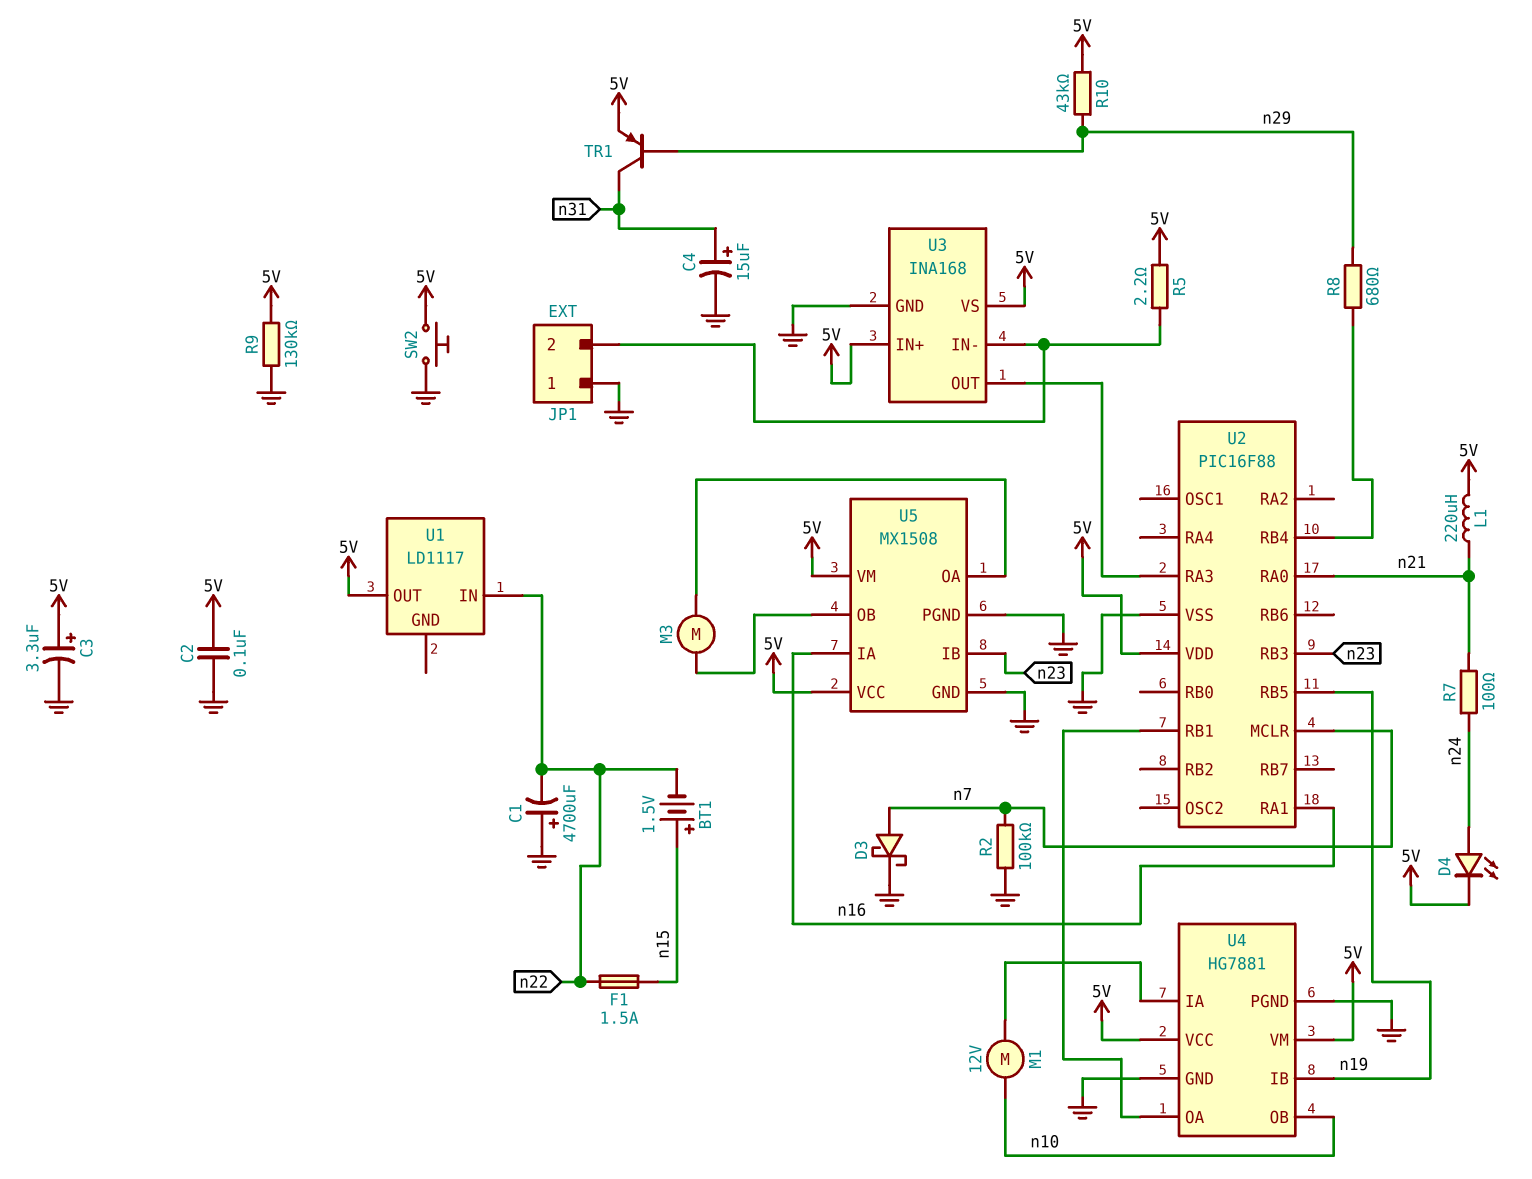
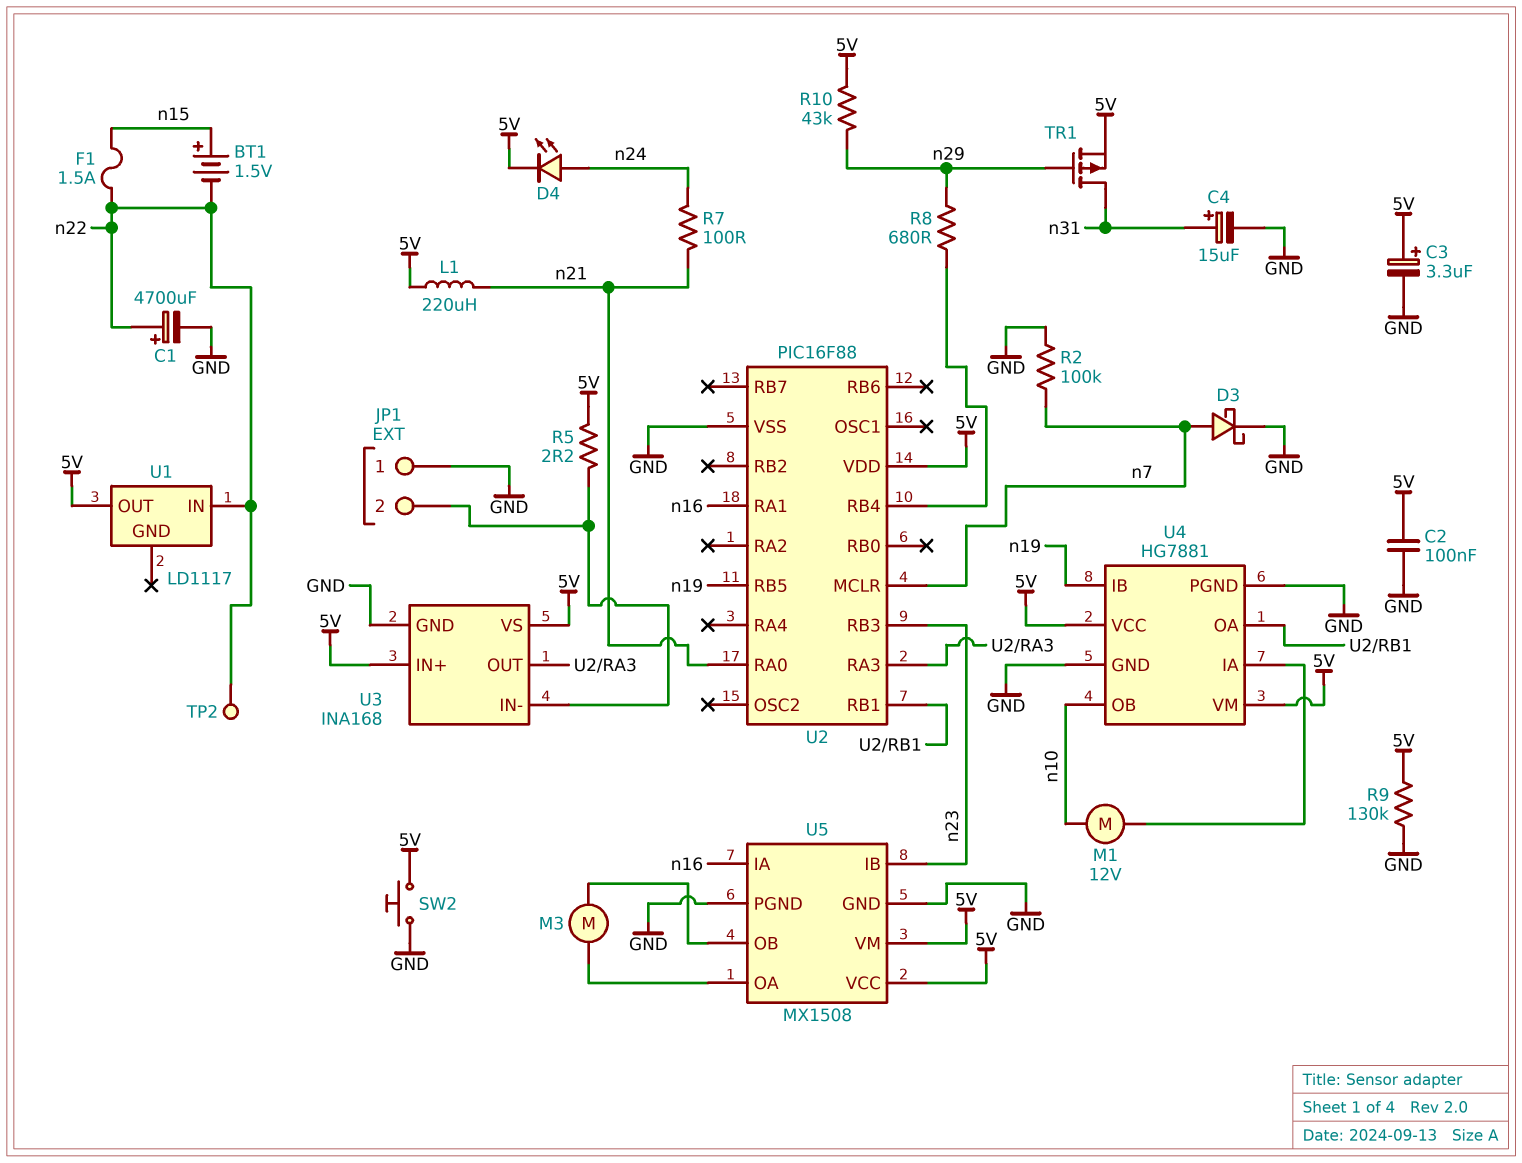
C1: 4700uF (plus GND, minus n22) -> 4700uF (plus n22, minus GND)
TP2: none -> test point (n22)
TR1: PNP (B n29, C n31, E 5V) -> PMOS (G n29, D n31, S 5V)

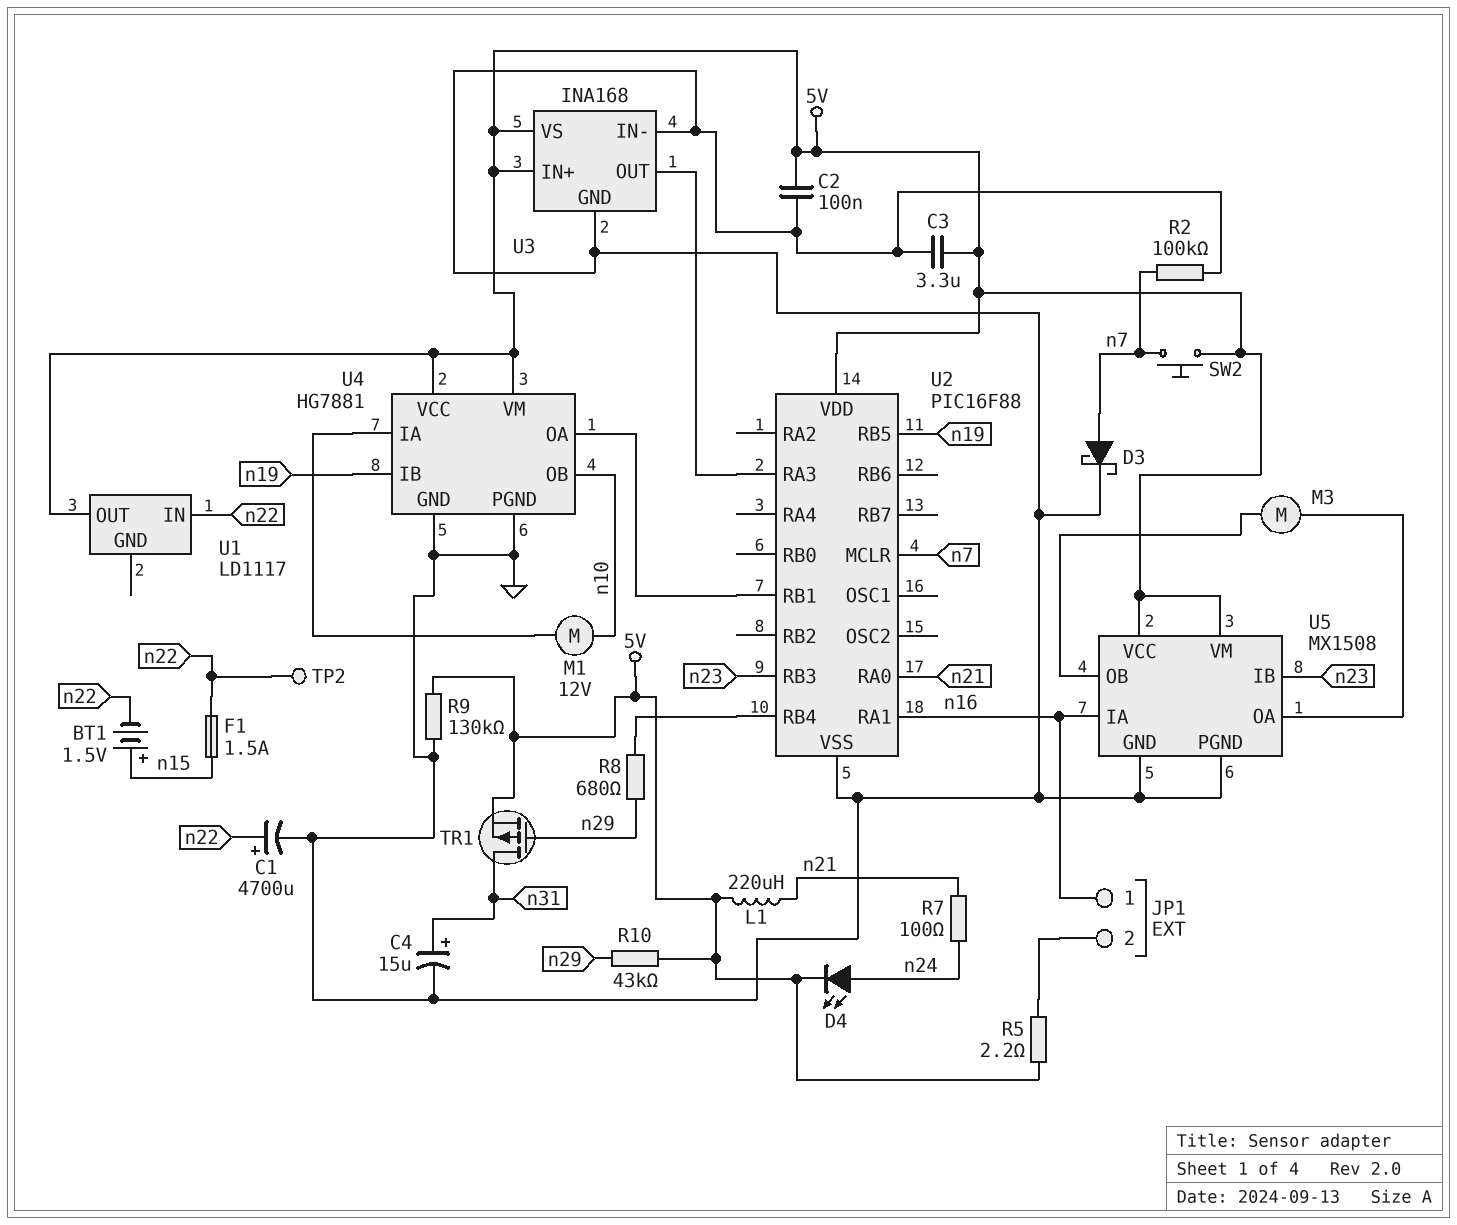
C3: 3.3uF (plus 5V, minus GND) -> 3.3uF (5V, GND)
JP1 pin 1: GND -> n16
SW2: button (5V, GND) -> button (5V, n7)
U3 pin IN-: JP1/2 -> GND

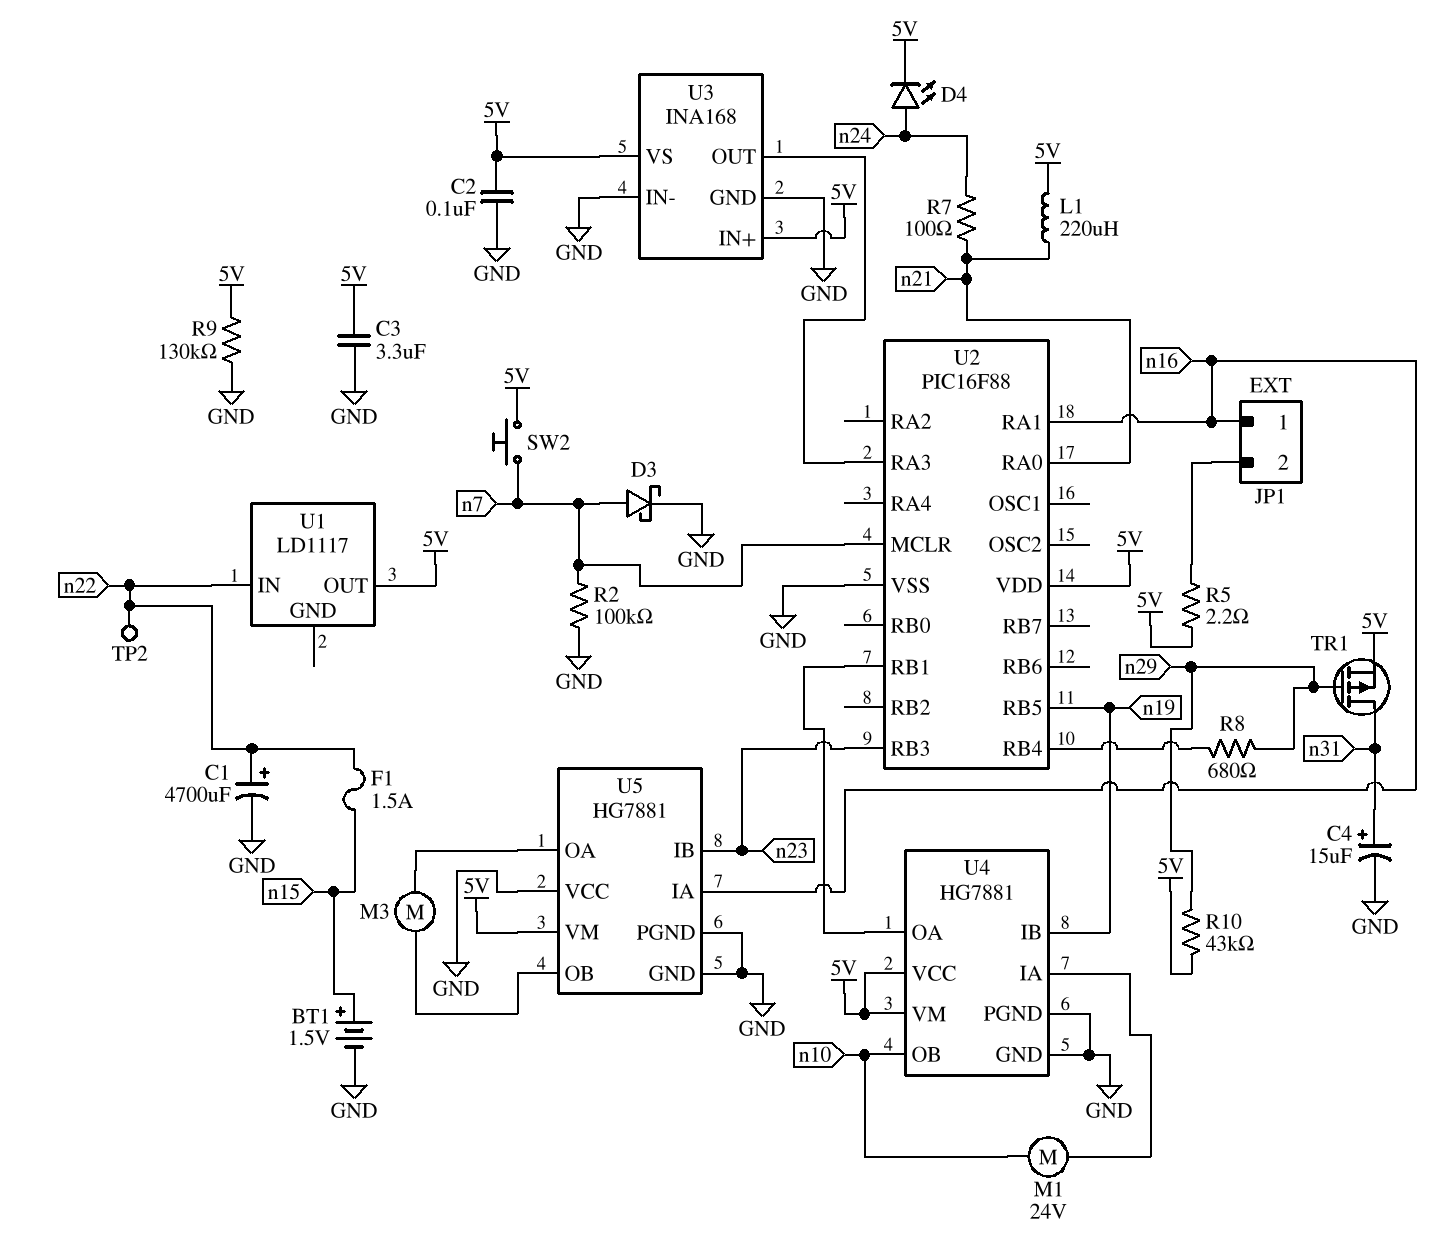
BT1: 1.5V (plus n15, minus n22) -> 1.5V (plus n15, minus GND)
M1: motor 12V (U4/IA, n10) -> motor 24V (U4/IA, n10)
U5: MX1508 -> HG7881
U5 pin VCC: 5V -> GND

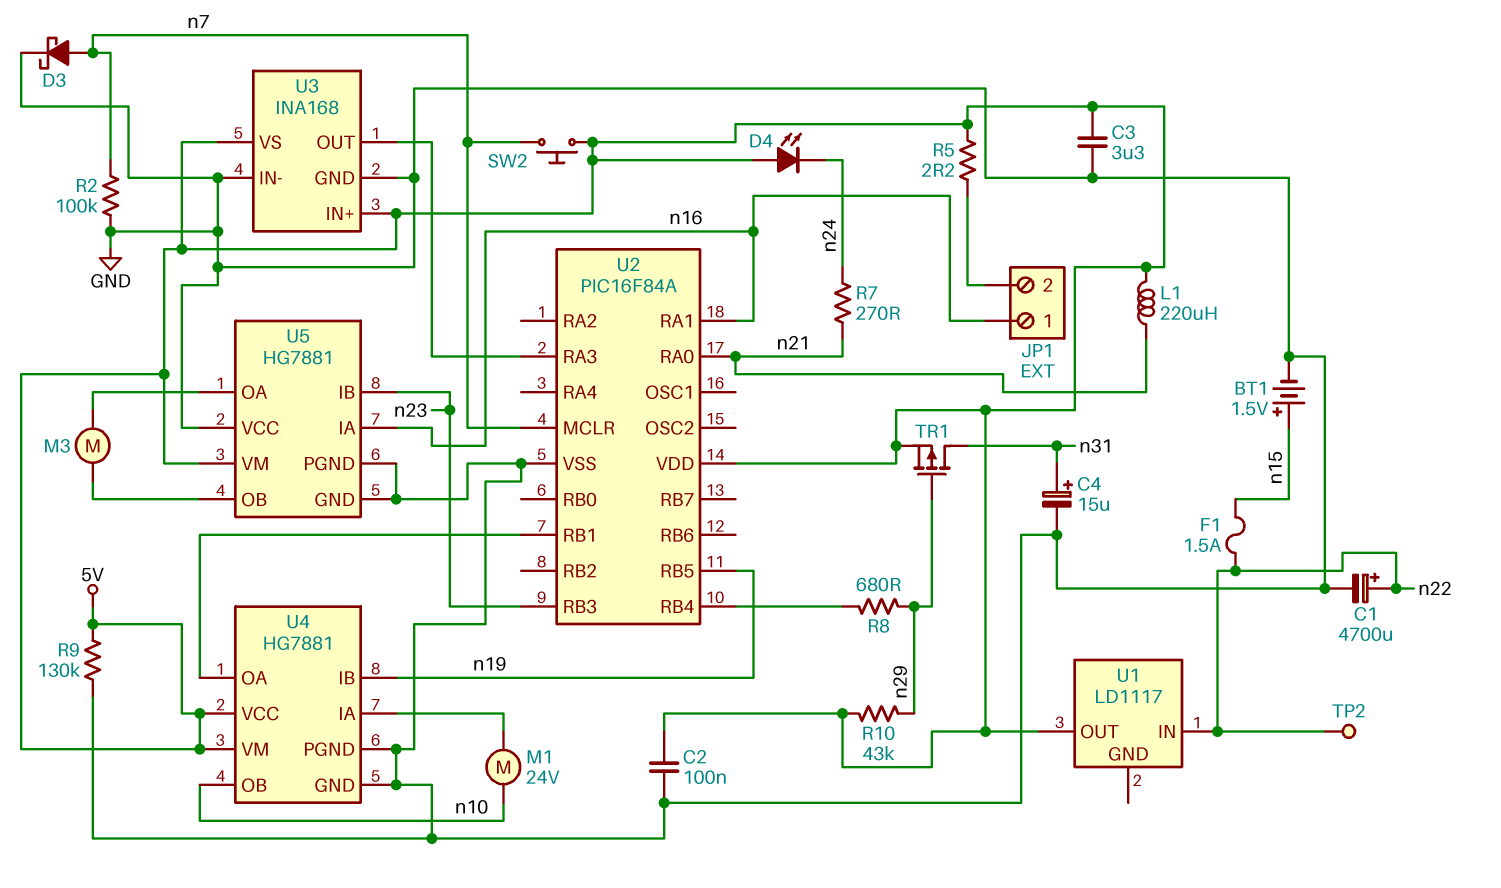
D4: LED (A n24, K 5V) -> LED (A 5V, K n24)
R7: 100 (n21, n24) -> 270 (n21, n24)
U2: PIC16F88 -> PIC16F84A

